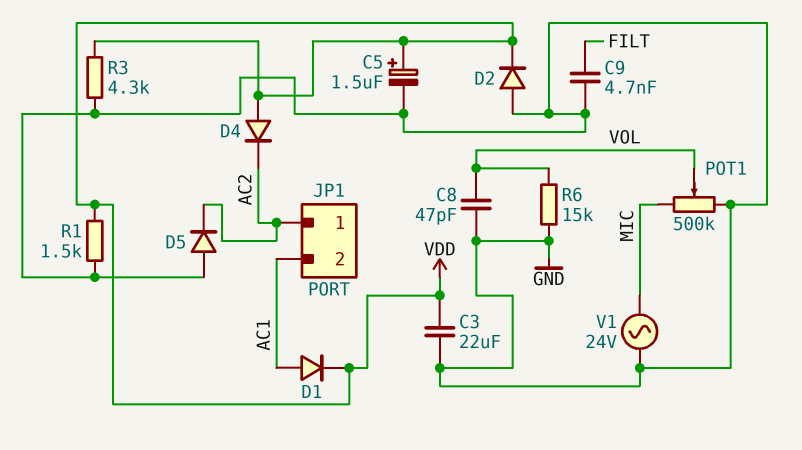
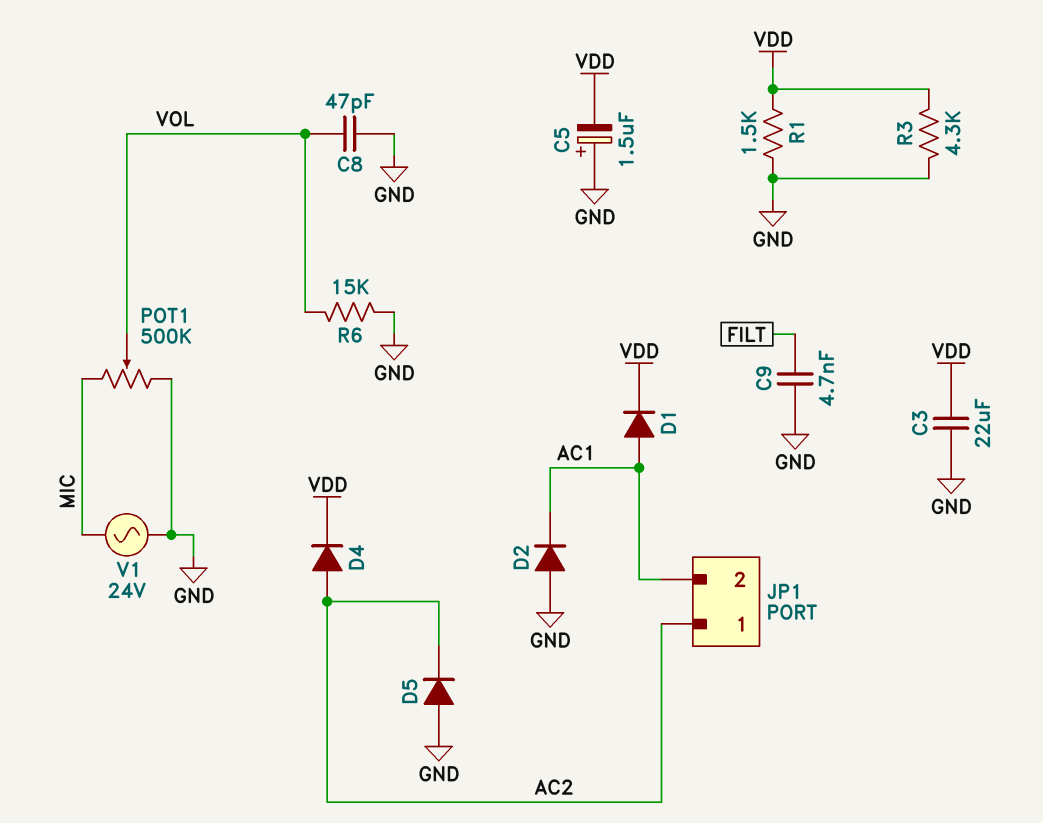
C5: 1.5uF (plus VDD, minus GND) -> 1.5uF (plus GND, minus VDD)
D2: diode (A GND, K VDD) -> diode (A GND, K AC1)
D4: diode (A VDD, K AC2) -> diode (A AC2, K VDD)

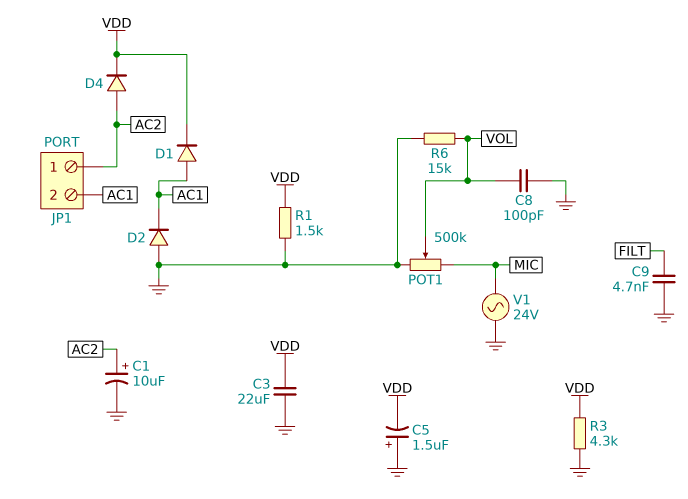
C1: none -> 10uF (plus AC2, minus GND)
C8: 47pF (GND, VOL) -> 100pF (GND, VOL)
D5: diode (A GND, K AC2) -> none

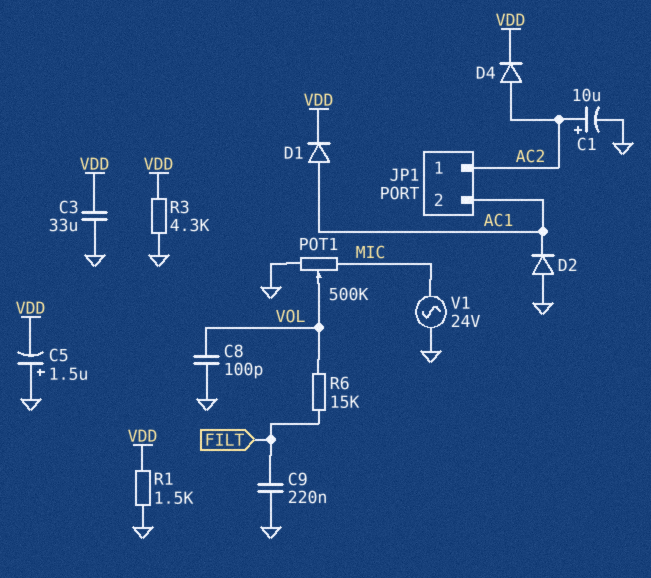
C3: 22uF (GND, VDD) -> 33uF (GND, VDD)
C9: 4.7nF (FILT, GND) -> 220nF (FILT, GND)
R6: 15k (GND, VOL) -> 15k (FILT, VOL)

